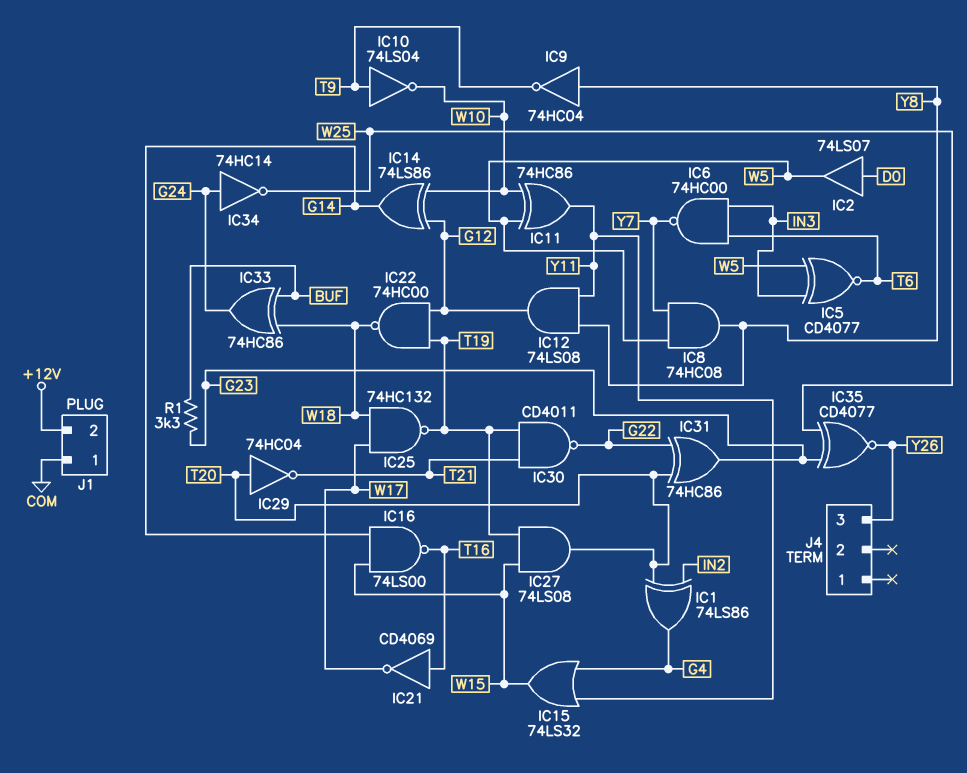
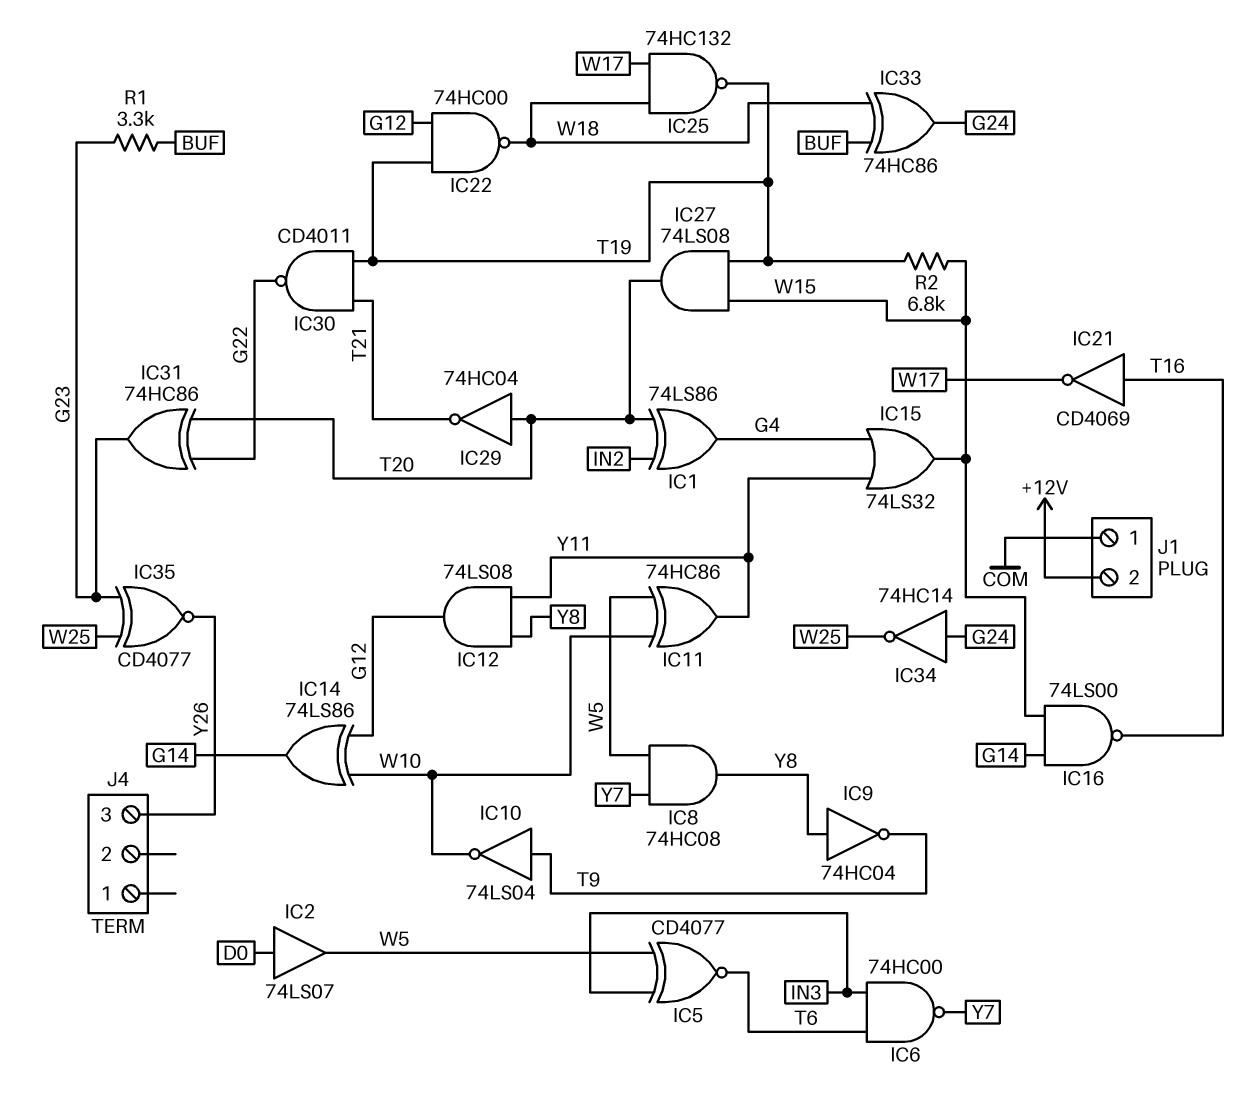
R2: none -> 6.8k (T19, W15)

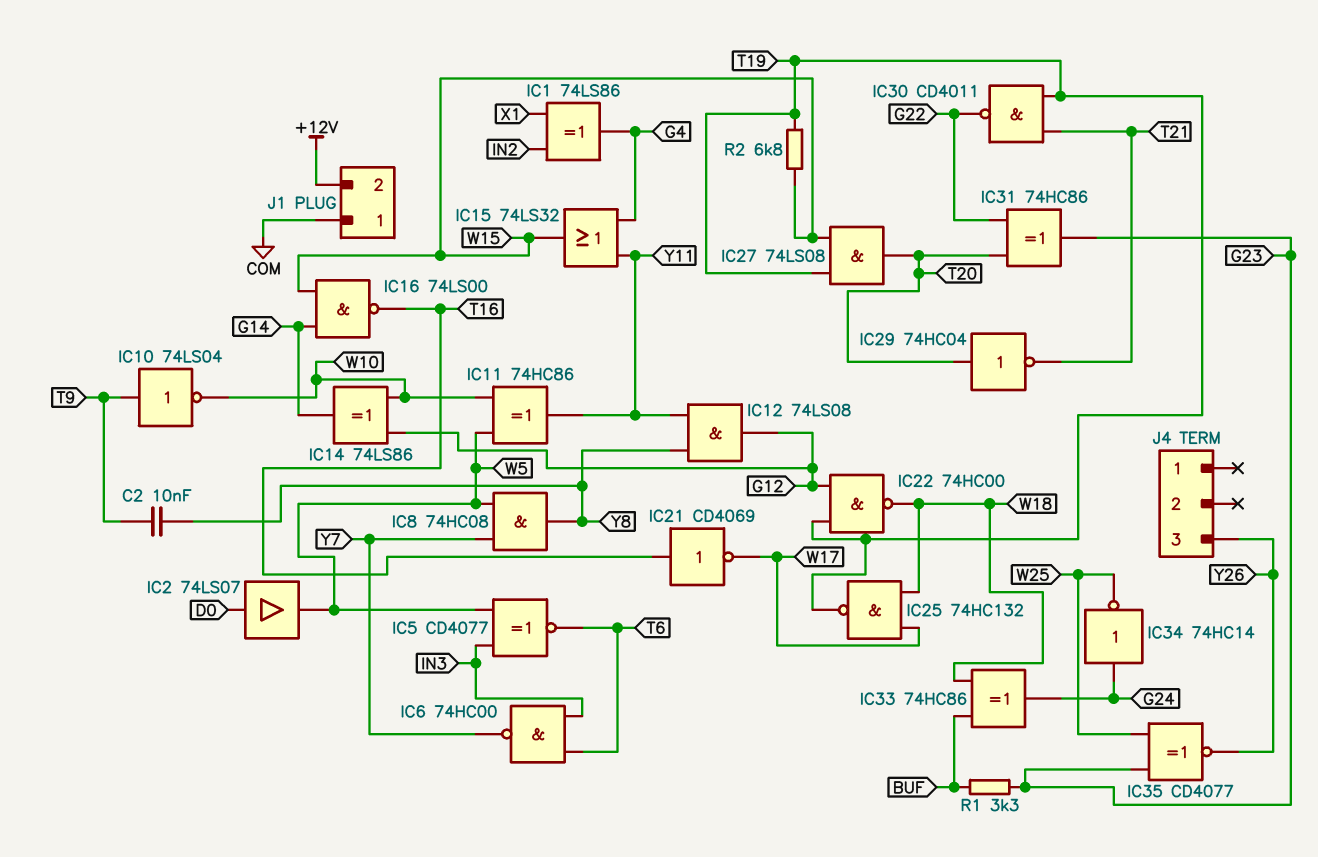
C2: none -> 10nF (T9, Y8)
IC1: XOR 74LS86 (in IN2, in T20, out G4) -> XOR 74LS86 (in IN2, in X1, out G4)
IC9: NOT 74HC04 (in Y8, out T9) -> none

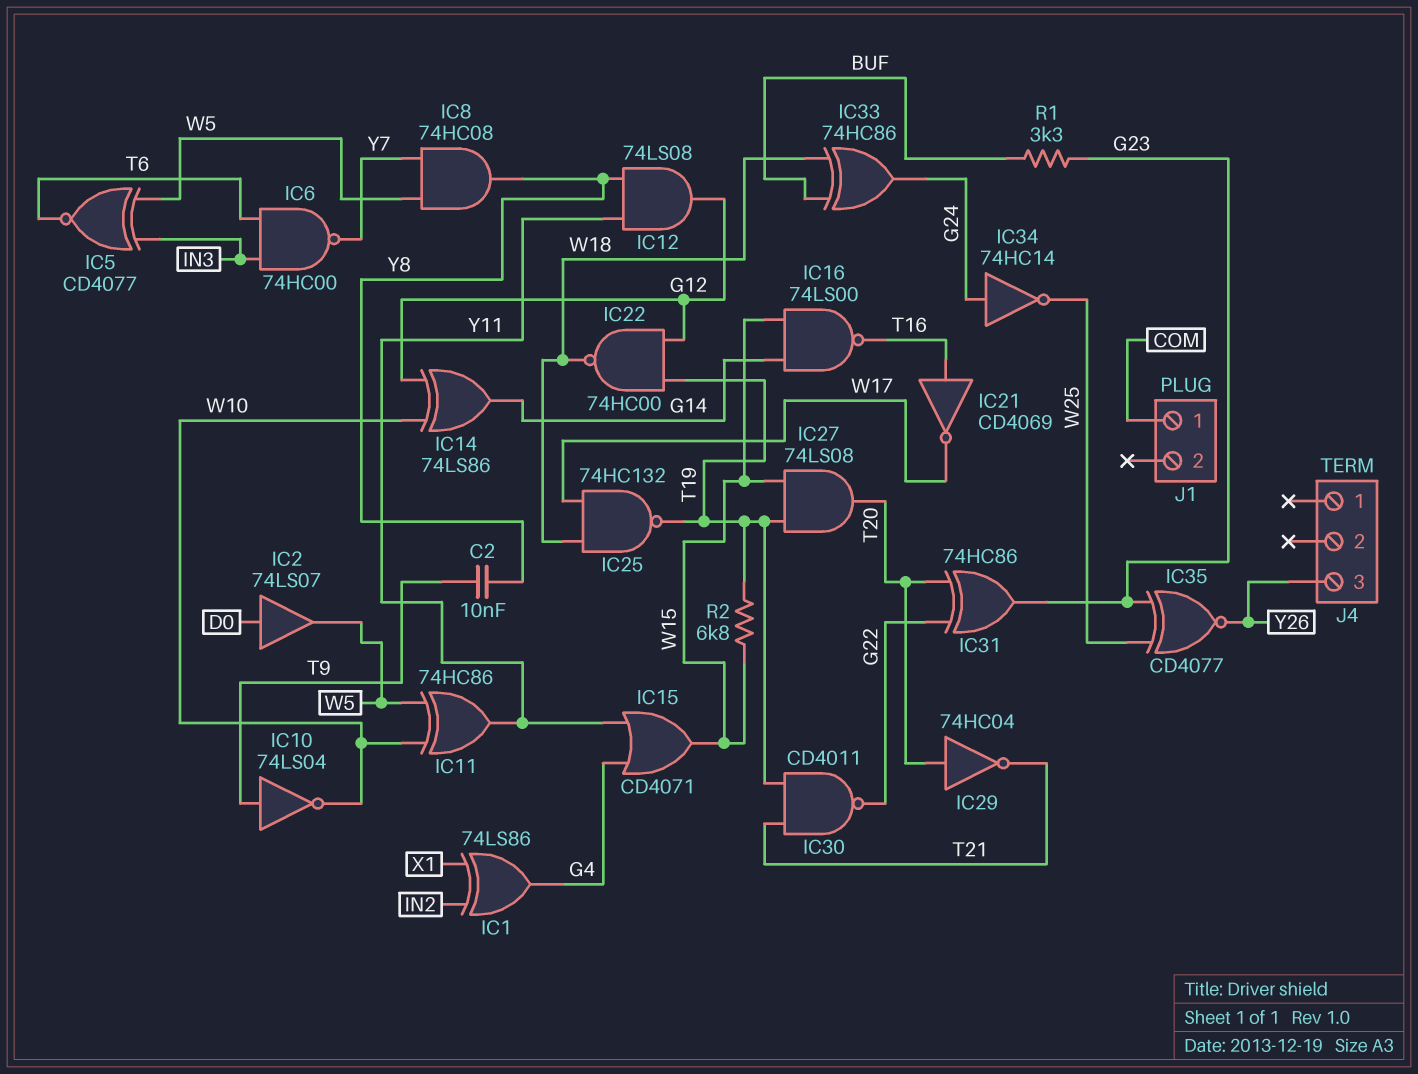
IC15: OR 74LS32 (in G4, in Y11, out W15) -> OR CD4071 (in G4, in Y11, out W15)
J1 pin 2: +12V -> none

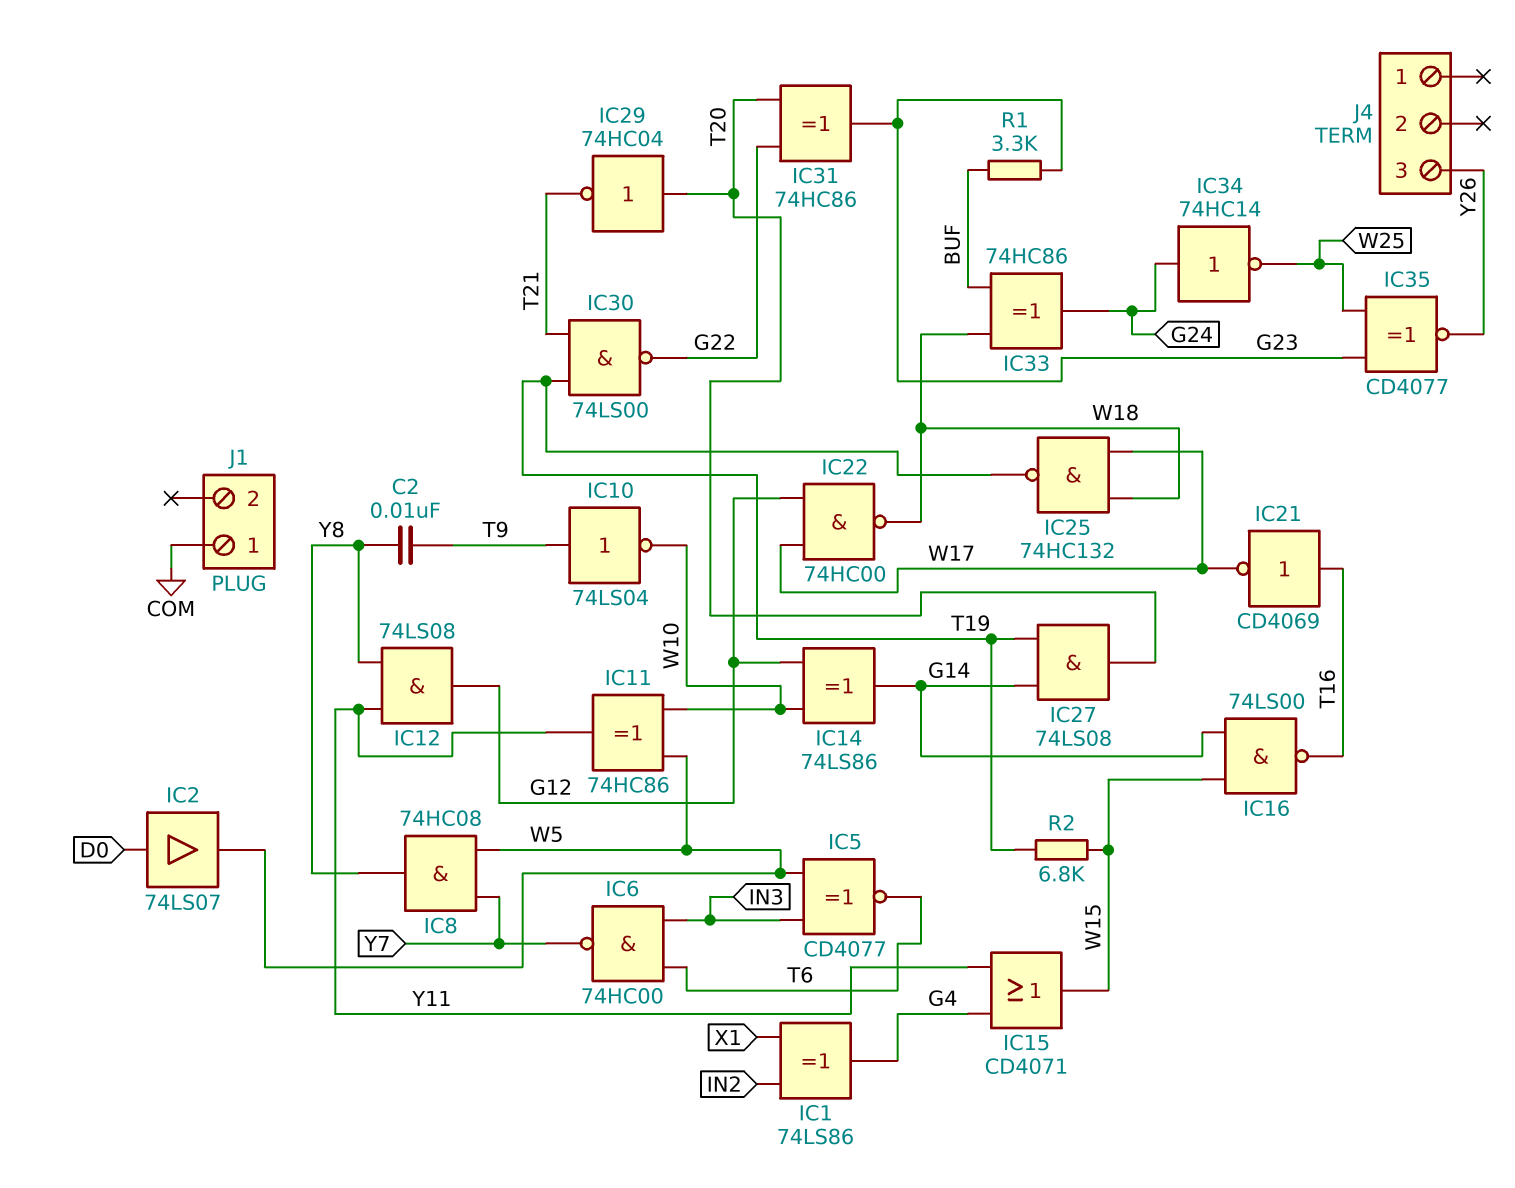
IC22: NAND 74HC00 (in G12, in T19, out W18) -> NAND 74HC00 (in G12, in W17, out W18)
IC27: AND 74LS08 (in T19, in W15, out T20) -> AND 74LS08 (in G14, in T19, out T20)
IC30: NAND CD4011 (in T19, in T21, out G22) -> NAND 74LS00 (in T19, in T21, out G22)

